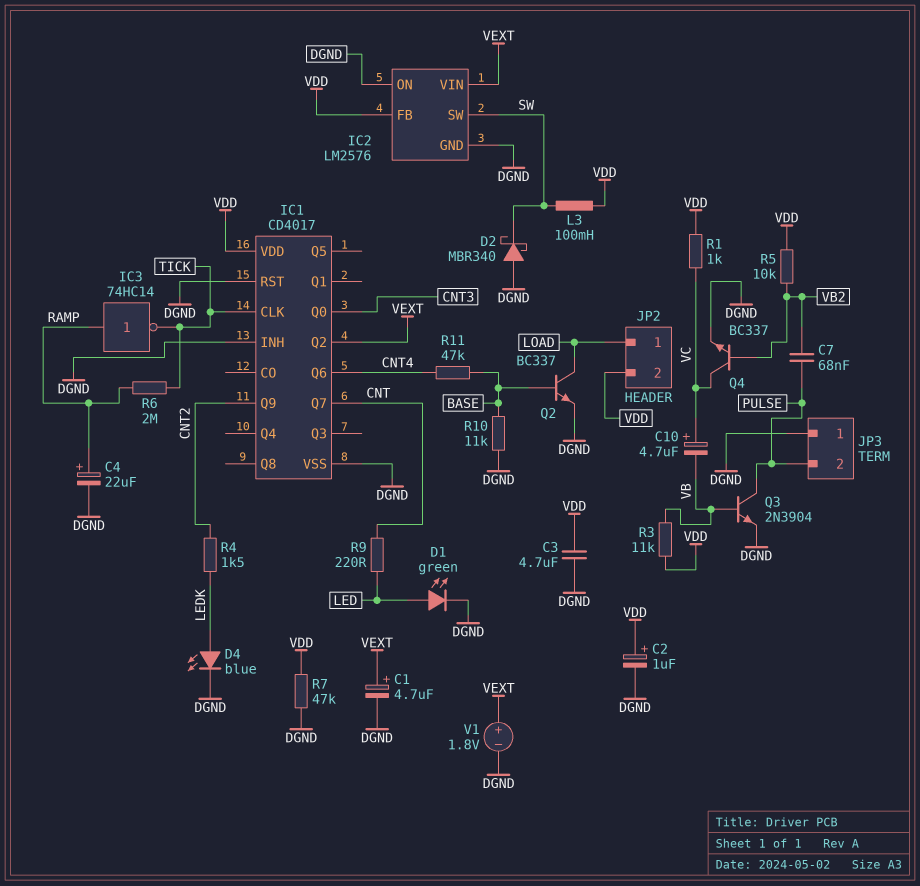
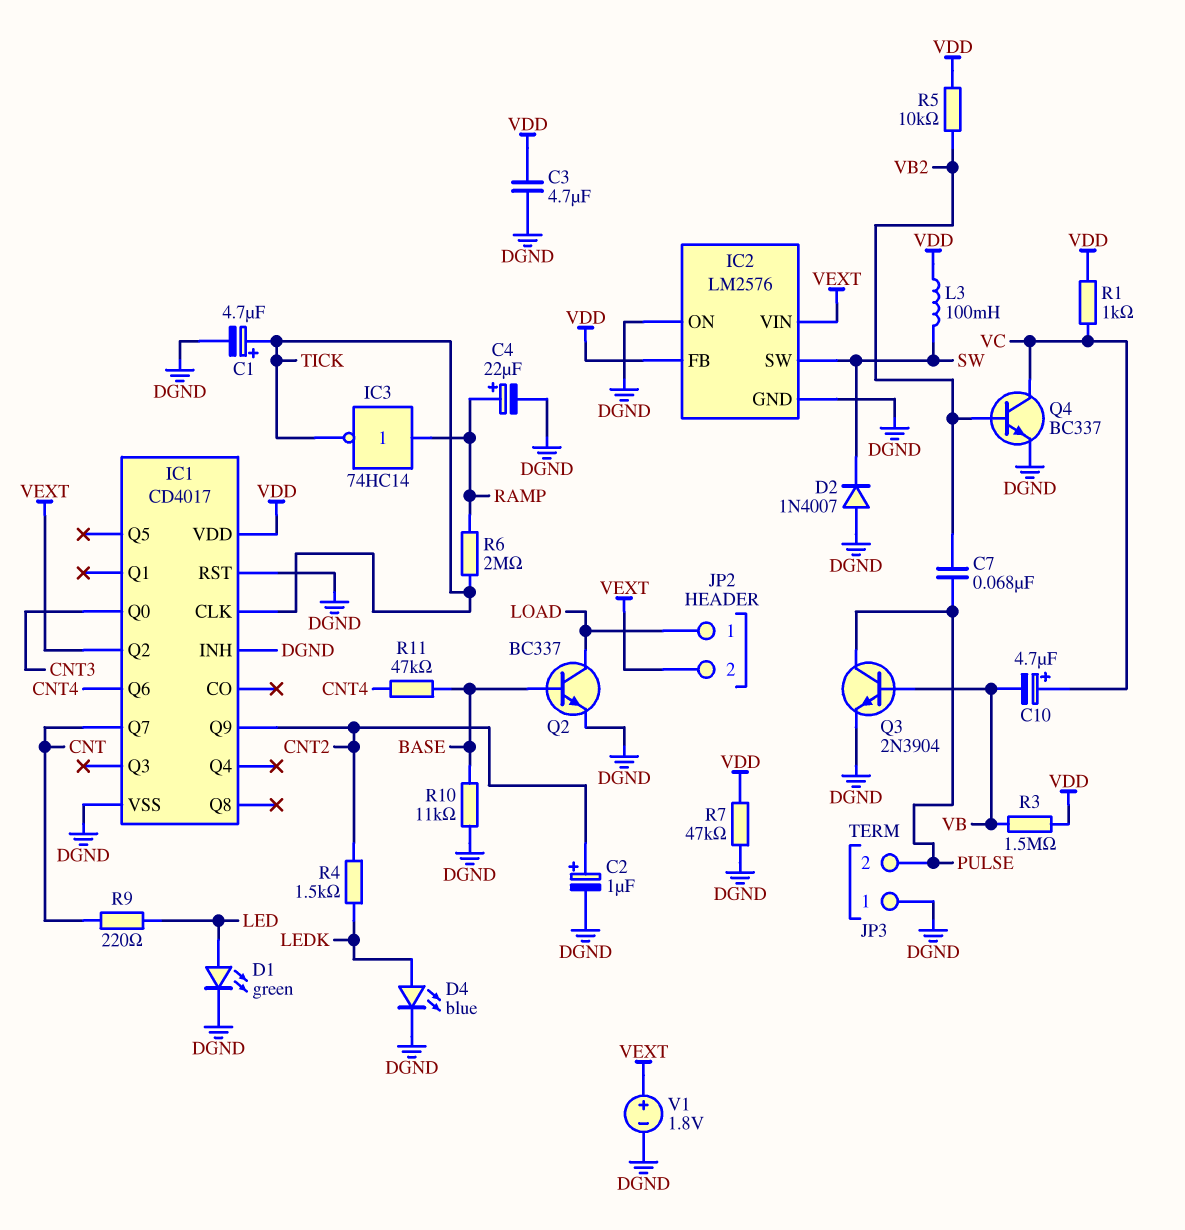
C1: 4.7uF (plus VEXT, minus DGND) -> 4.7uF (plus TICK, minus DGND)
C2: 1uF (plus VDD, minus DGND) -> 1uF (plus CNT2, minus DGND)
D2: schottky MBR340 (A DGND, K SW) -> diode 1N4007 (A DGND, K SW)
JP2 pin 2: VDD -> VEXT
R3: 11k (VB, VDD) -> 1.5M (VB, VDD)

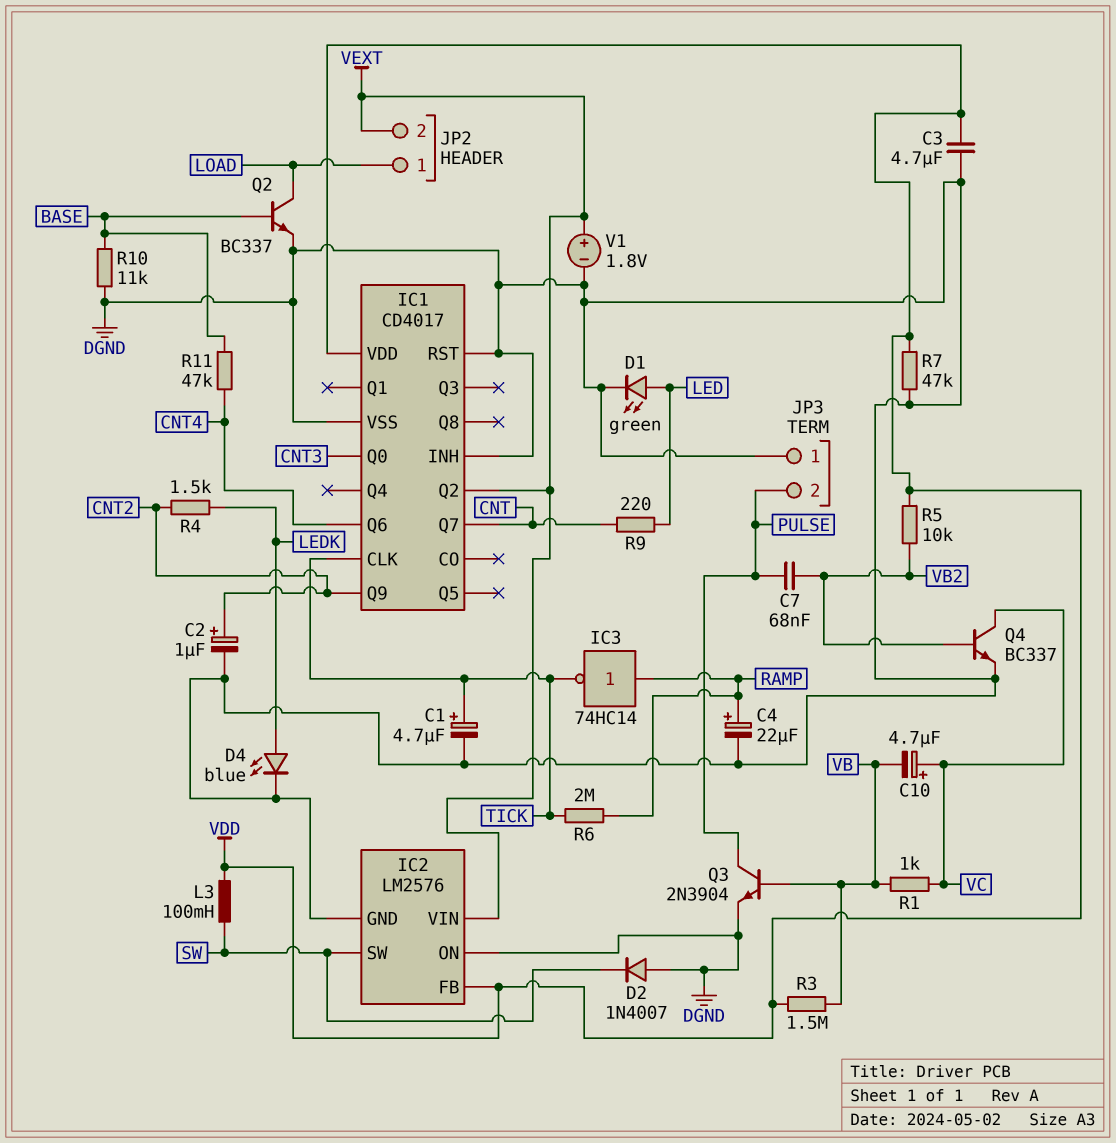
R1: 1k (VC, VDD) -> 1k (VB, VC)

